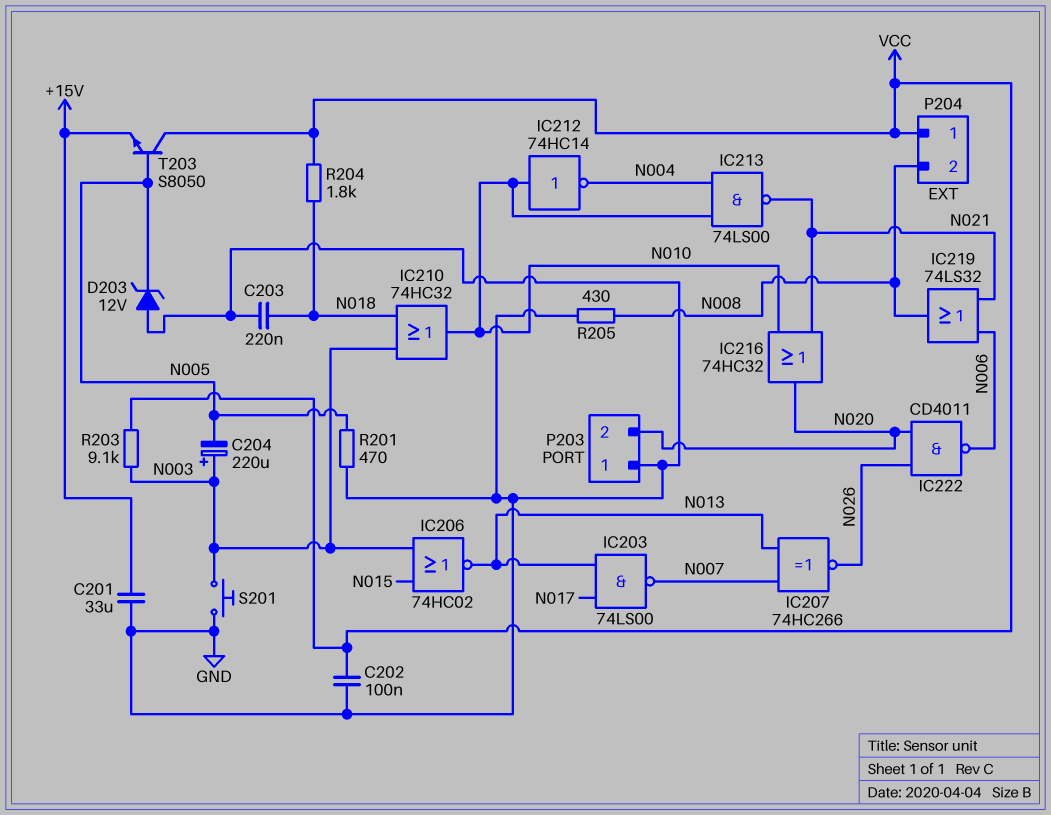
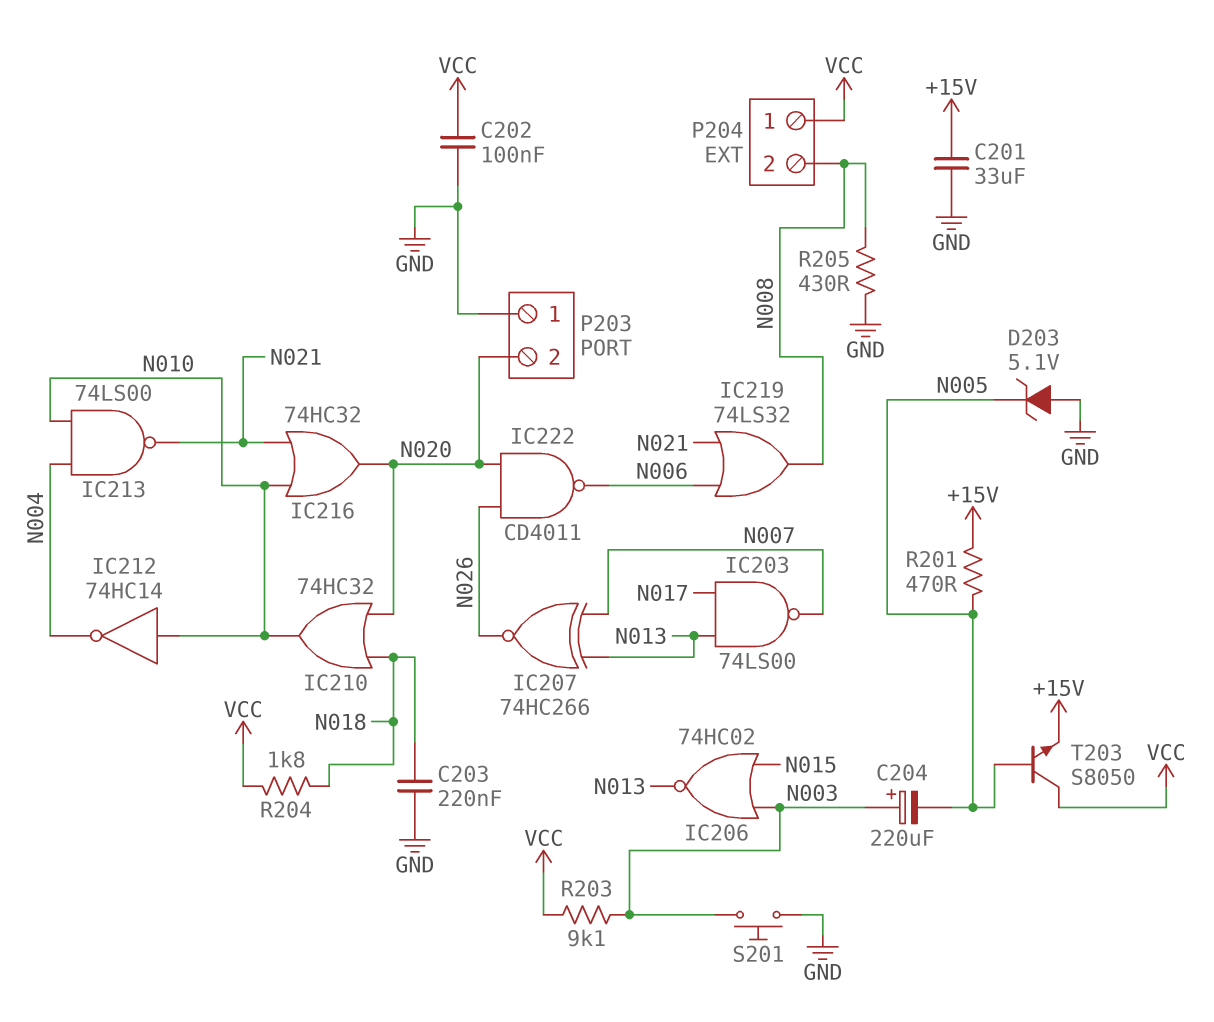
D203: zener 12V (A GND, K N005) -> zener 5.1V (A GND, K N005)
IC210: OR 74HC32 (in N003, in N018, out N010) -> OR 74HC32 (in N018, in N020, out N010)
R201: 470 (GND, N005) -> 470 (+15V, N005)

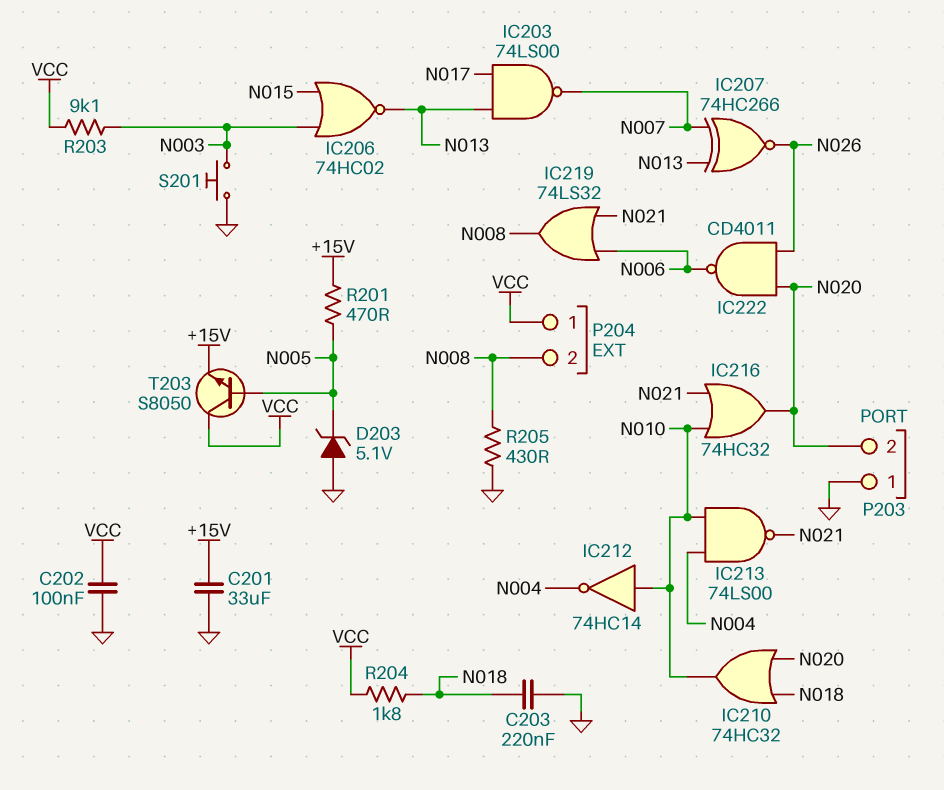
C204: 220uF (plus N003, minus N005) -> none

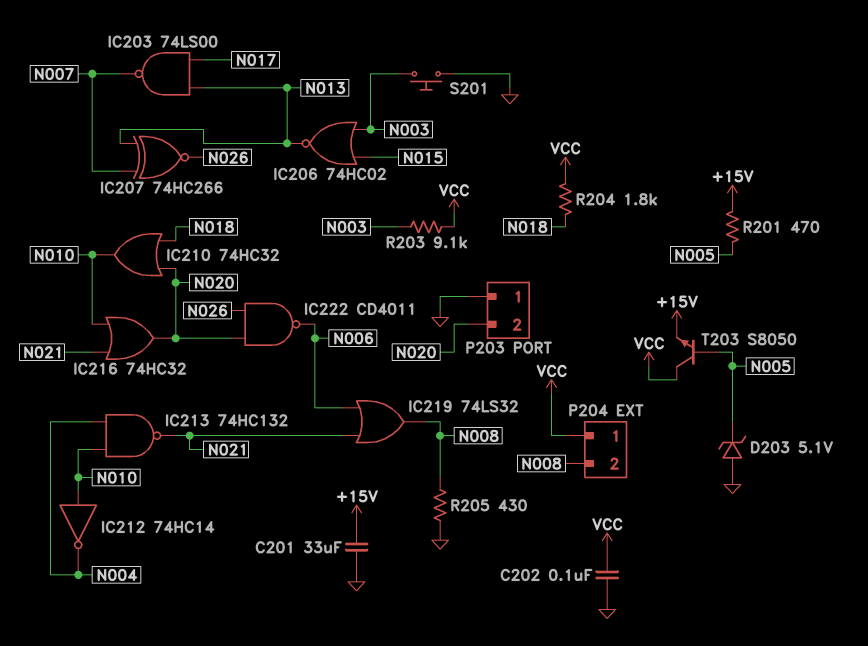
C203: 220nF (GND, N018) -> none
IC213: NAND 74LS00 (in N004, in N010, out N021) -> NAND 74HC132 (in N004, in N010, out N021)

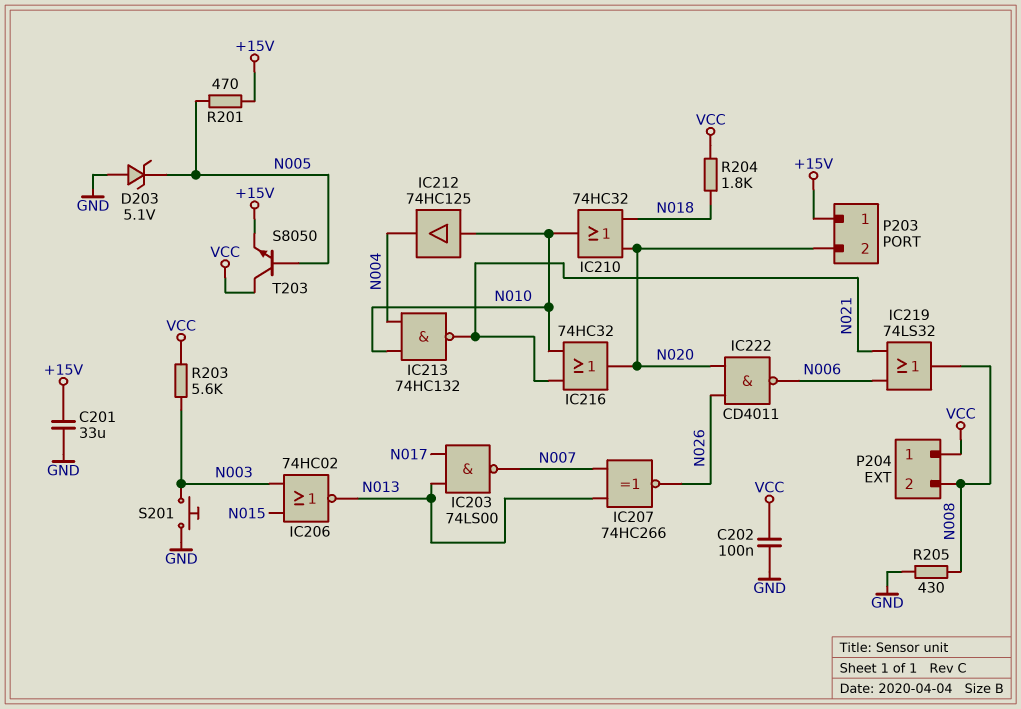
IC212: NOT 74HC14 (in N010, out N004) -> buffer 74HC125 (in N010, out N004)
P203 pin 1: GND -> +15V
R203: 9.1k (N003, VCC) -> 5.6k (N003, VCC)

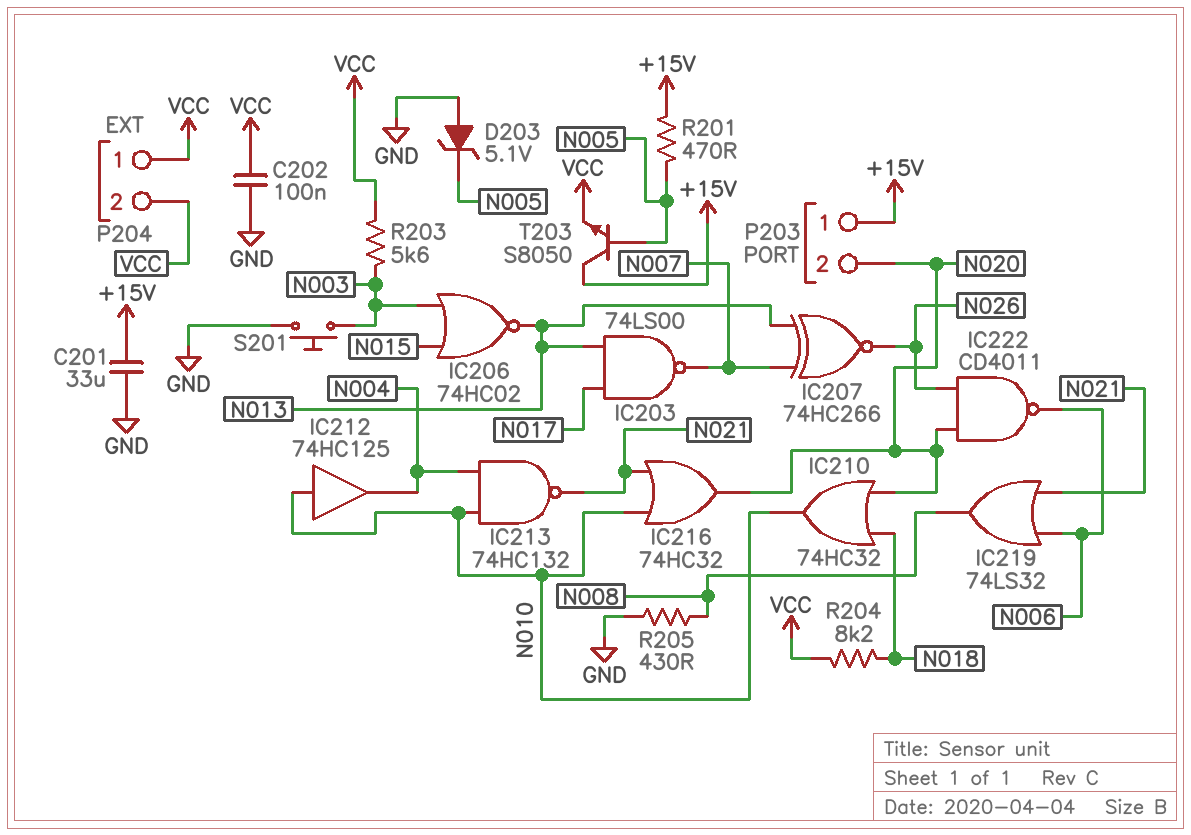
P204 pin 2: N008 -> VCC
R204: 1.8k (N018, VCC) -> 8.2k (N018, VCC)
T203: NPN S8050 (B N005, C VCC, E +15V) -> NPN S8050 (B N005, C +15V, E VCC)

